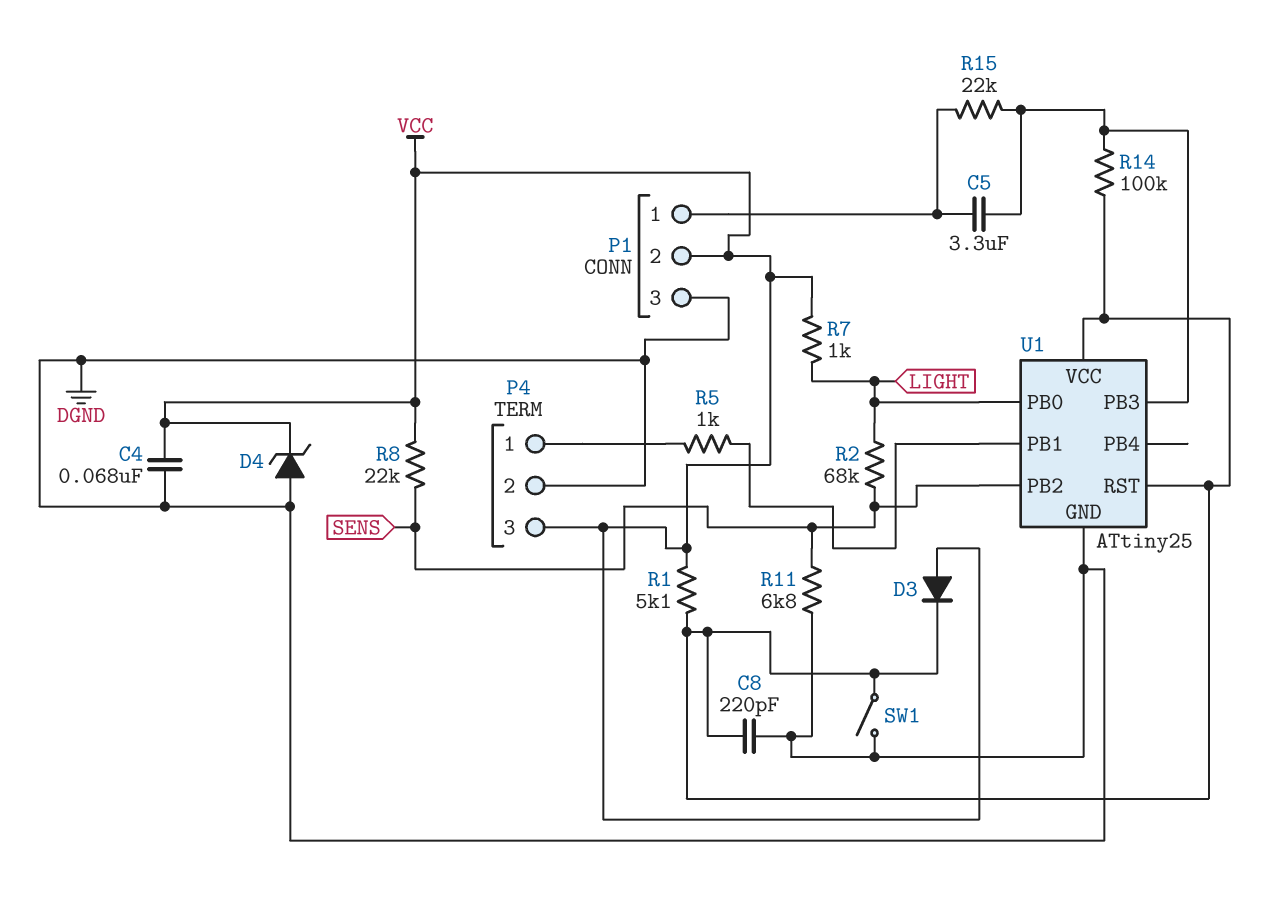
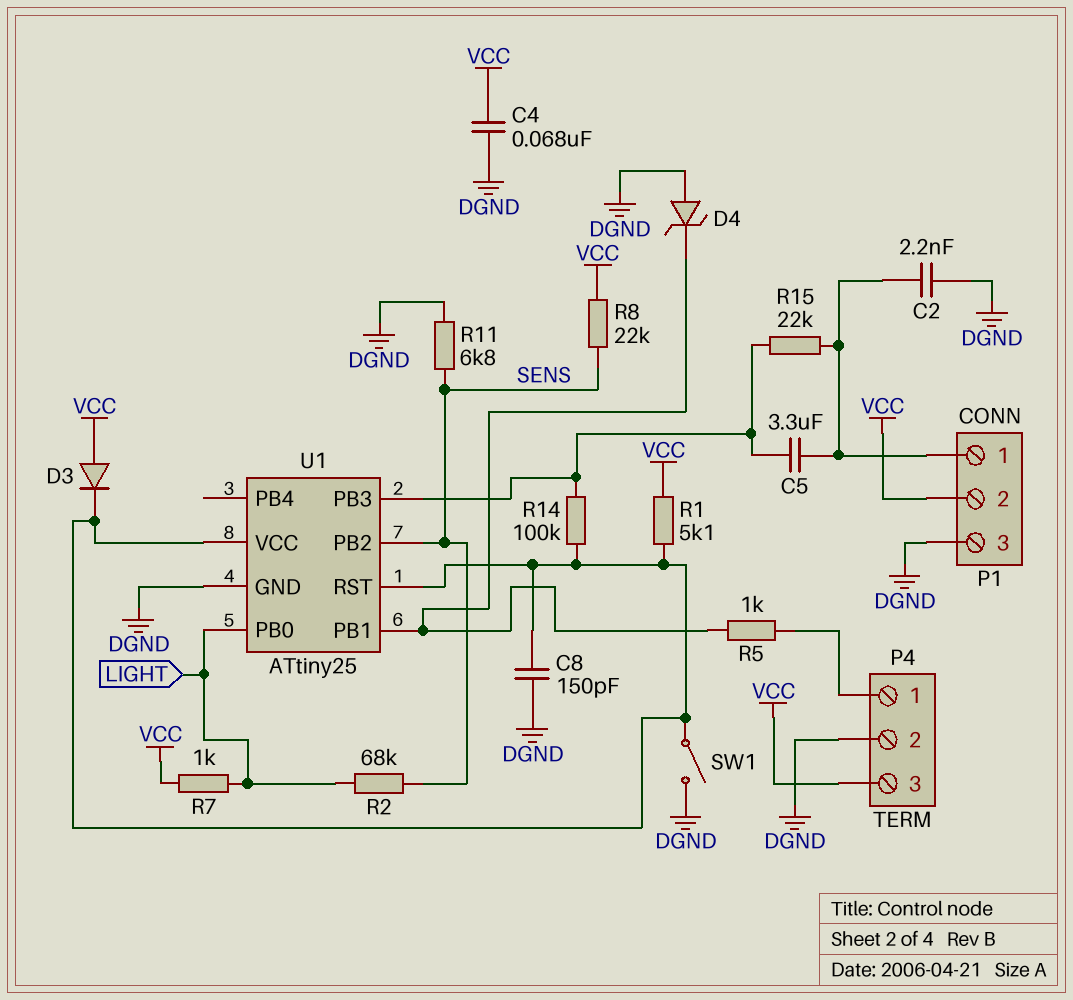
C2: none -> 2.2nF (DGND, P1/1)
C8: 220pF (DGND, U1/RST) -> 150pF (DGND, U1/RST)
D4: zener (A DGND, K VCC) -> zener (A DGND, K U1/PB1)

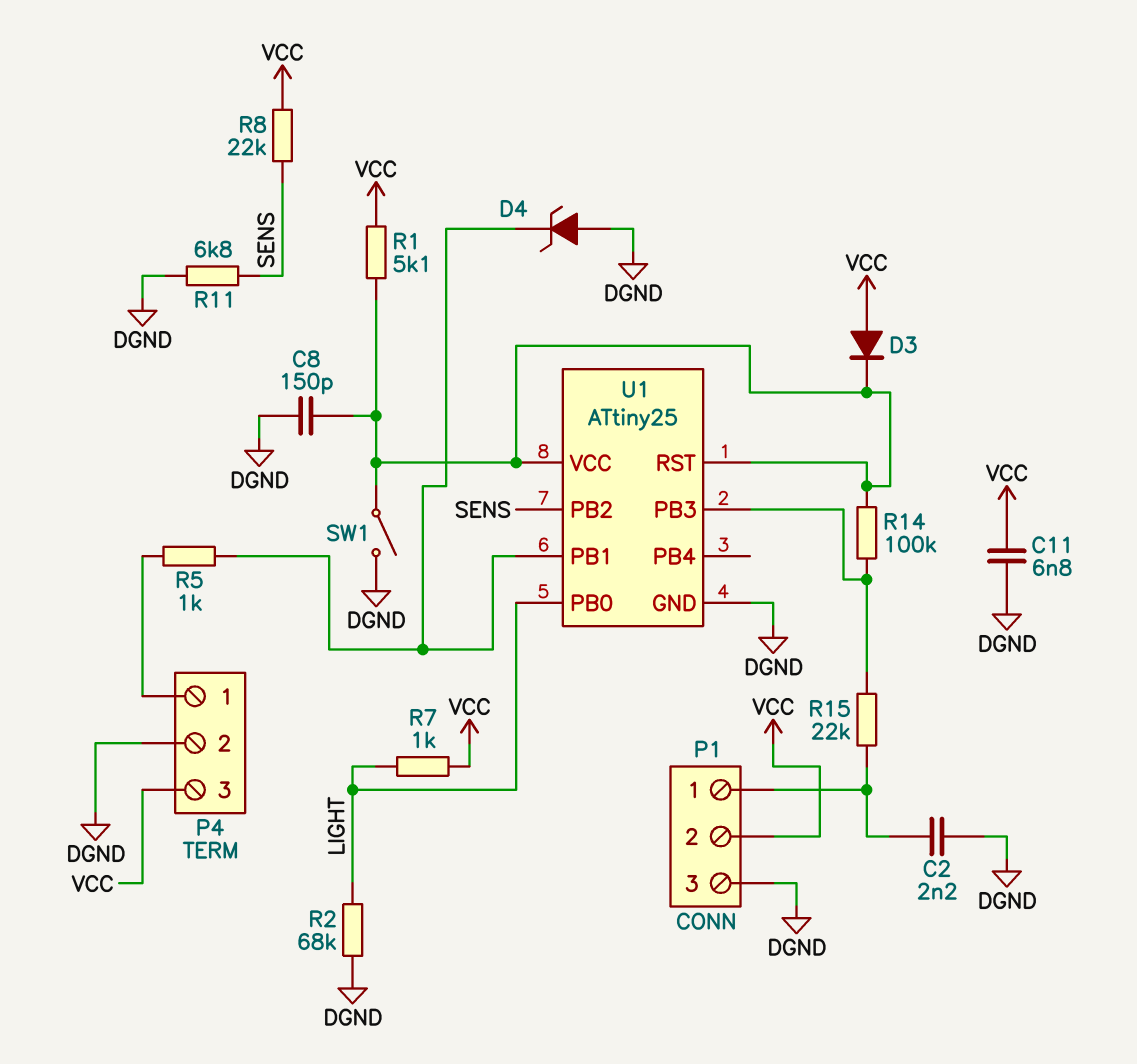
C4: 68nF (DGND, VCC) -> none
C5: 3.3uF (P1/1, U1/PB3) -> none
C11: none -> 6.8nF (DGND, VCC)
R2: 68k (LIGHT, SENS) -> 68k (DGND, LIGHT)

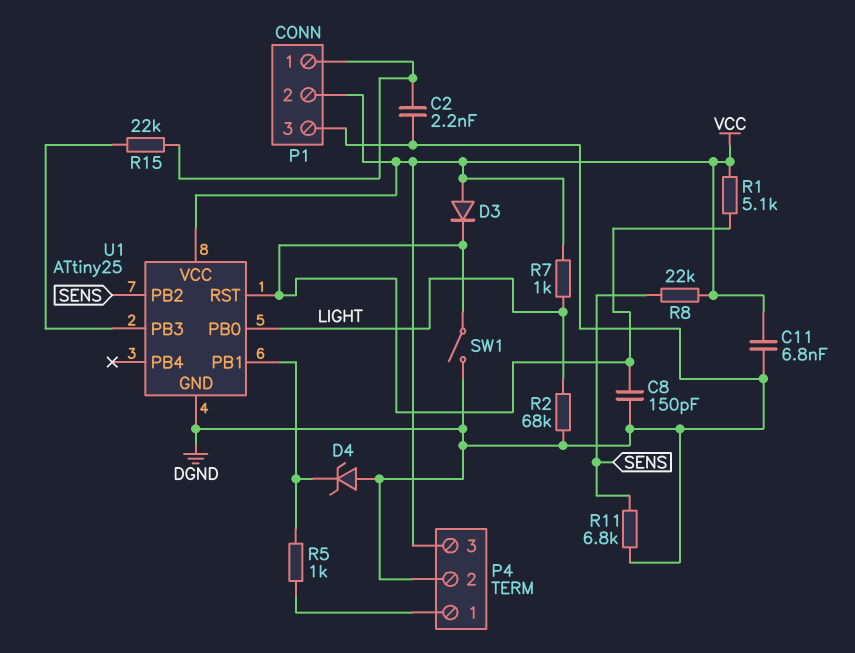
R14: 100k (U1/PB3, U1/RST) -> none
U1 pin VCC: U1/RST -> VCC

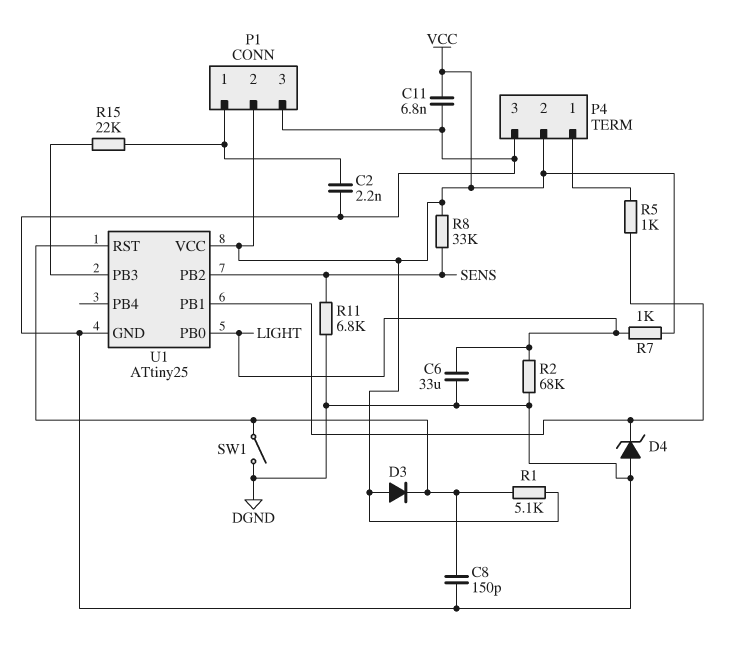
C6: none -> 33uF (DGND, LIGHT)
P4 pin 2: DGND -> VCC
P4 pin 3: VCC -> DGND
R8: 22k (SENS, VCC) -> 33k (SENS, VCC)

